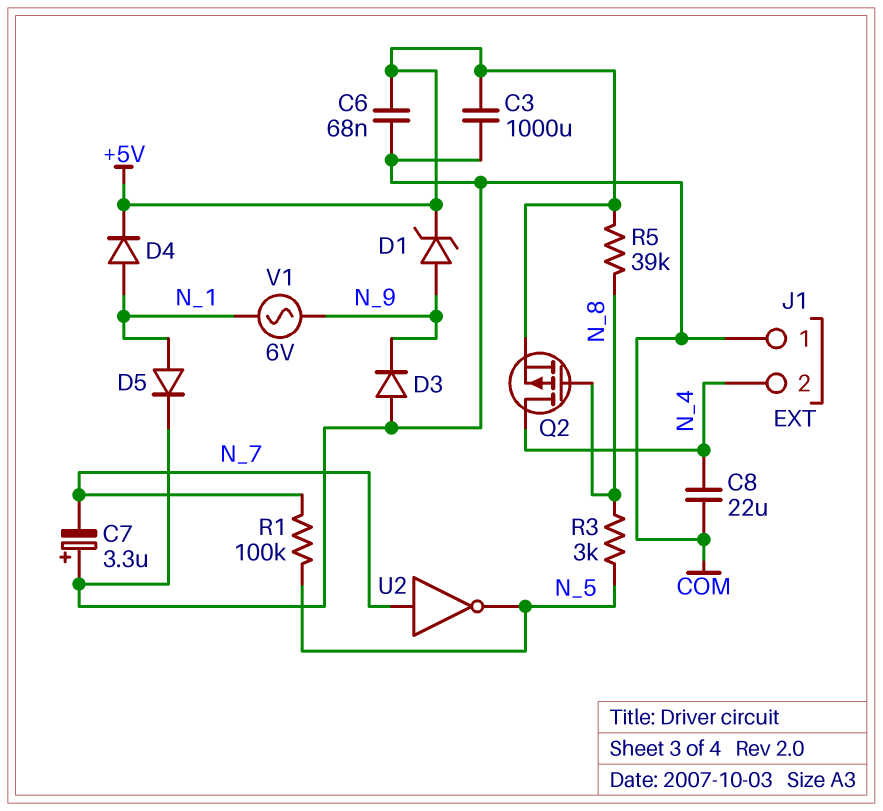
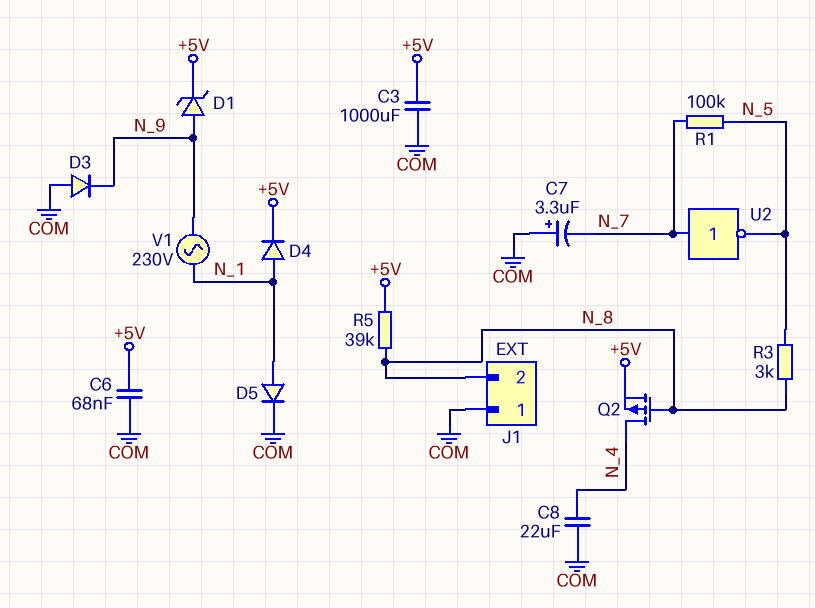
J1 pin 2: N_4 -> N_8
V1: AC 6V (N_1, N_9) -> AC 230V (N_1, N_9)

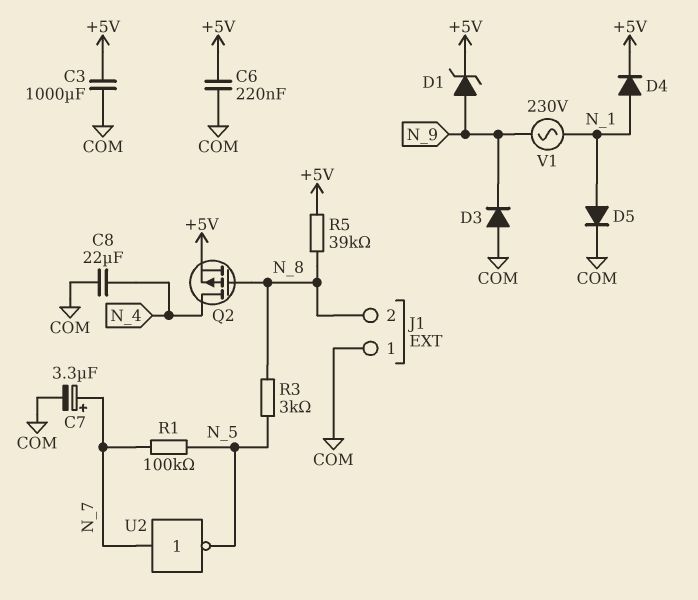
C6: 68nF (+5V, COM) -> 220nF (+5V, COM)
C7: 3.3uF (plus COM, minus N_7) -> 3.3uF (plus N_7, minus COM)

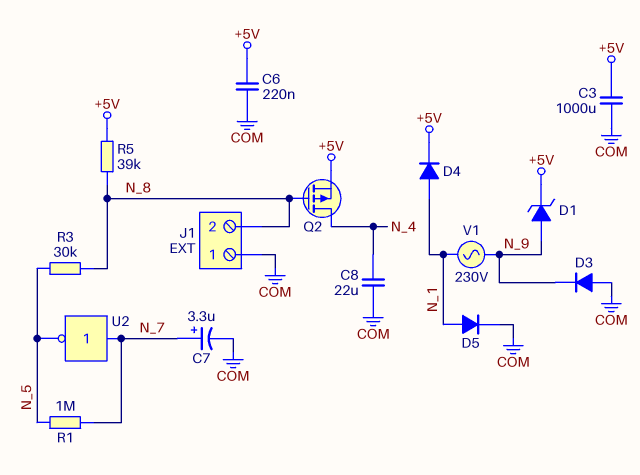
R1: 100k (N_5, N_7) -> 1M (N_5, N_7)
R3: 3k (N_5, N_8) -> 30k (N_5, N_8)

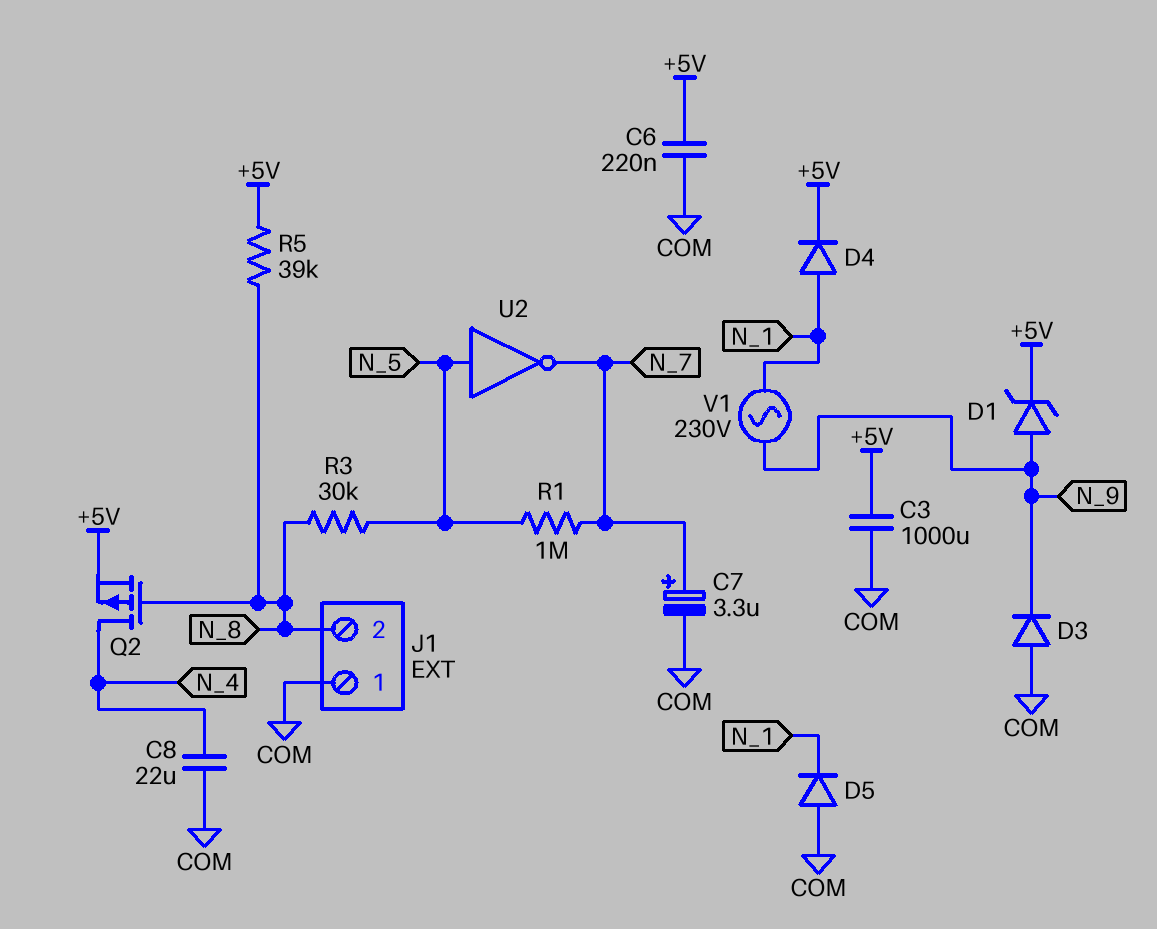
D5: diode (A N_1, K COM) -> diode (A COM, K N_1)
U2: NOT (in N_7, out N_5) -> NOT (in N_5, out N_7)

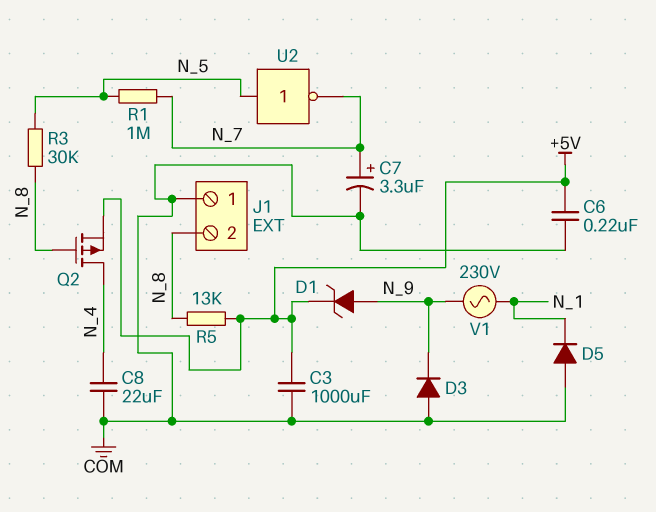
D4: diode (A N_1, K +5V) -> none
R5: 39k (+5V, N_8) -> 13k (+5V, N_8)

